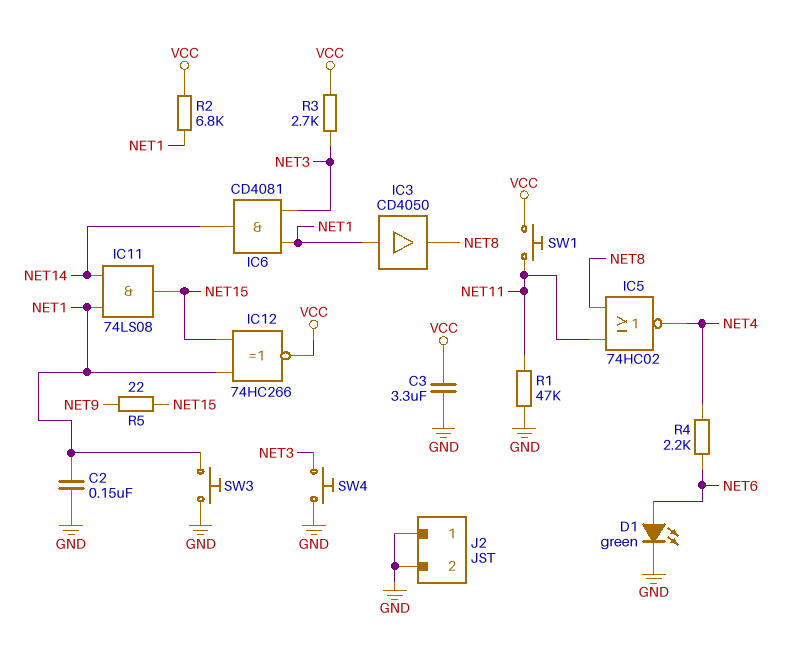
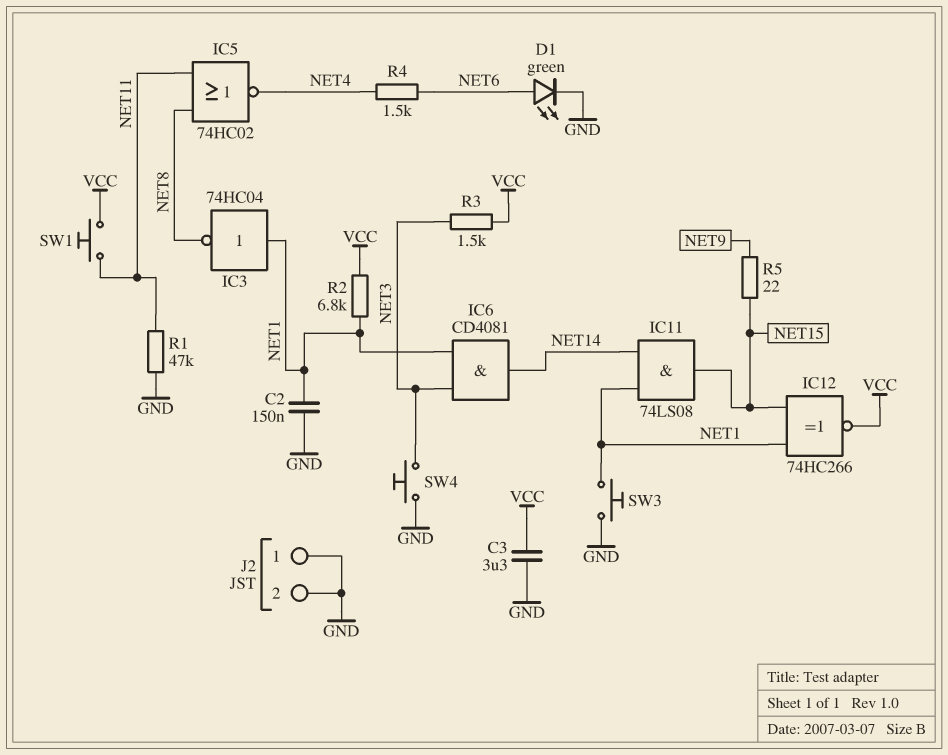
IC3: buffer CD4050 (in NET1, out NET8) -> NOT 74HC04 (in NET1, out NET8)
R3: 2.7k (NET3, VCC) -> 1.5k (NET3, VCC)
R4: 2.2k (NET4, NET6) -> 1.5k (NET4, NET6)

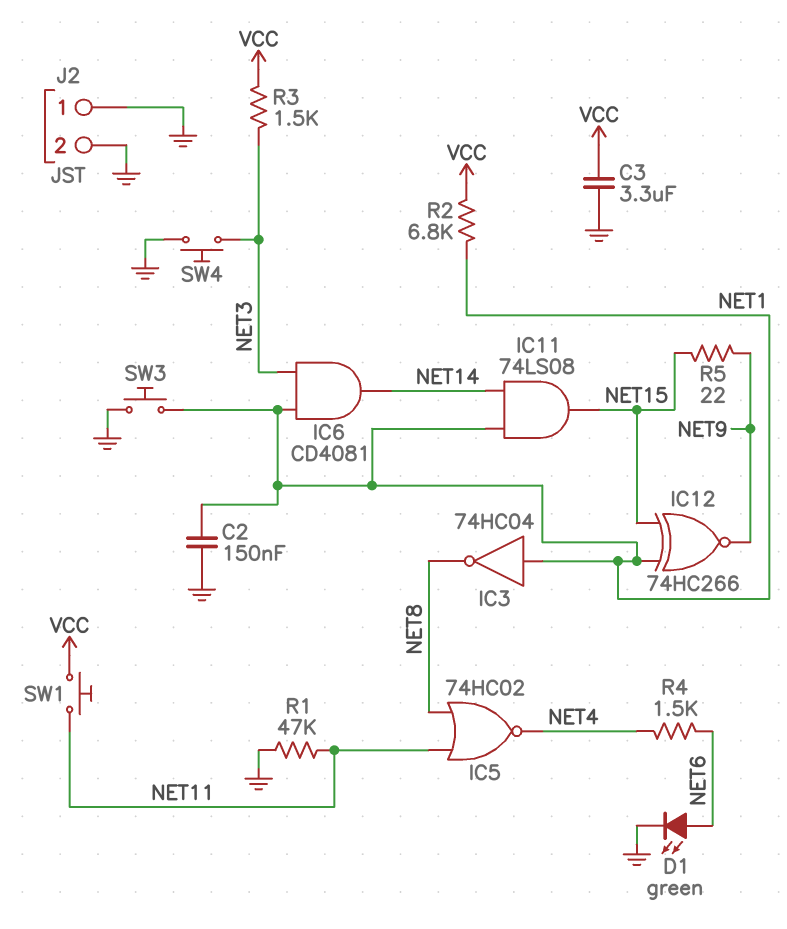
IC12: XNOR 74HC266 (in NET1, in NET15, out VCC) -> XNOR 74HC266 (in NET1, in NET15, out NET9)

